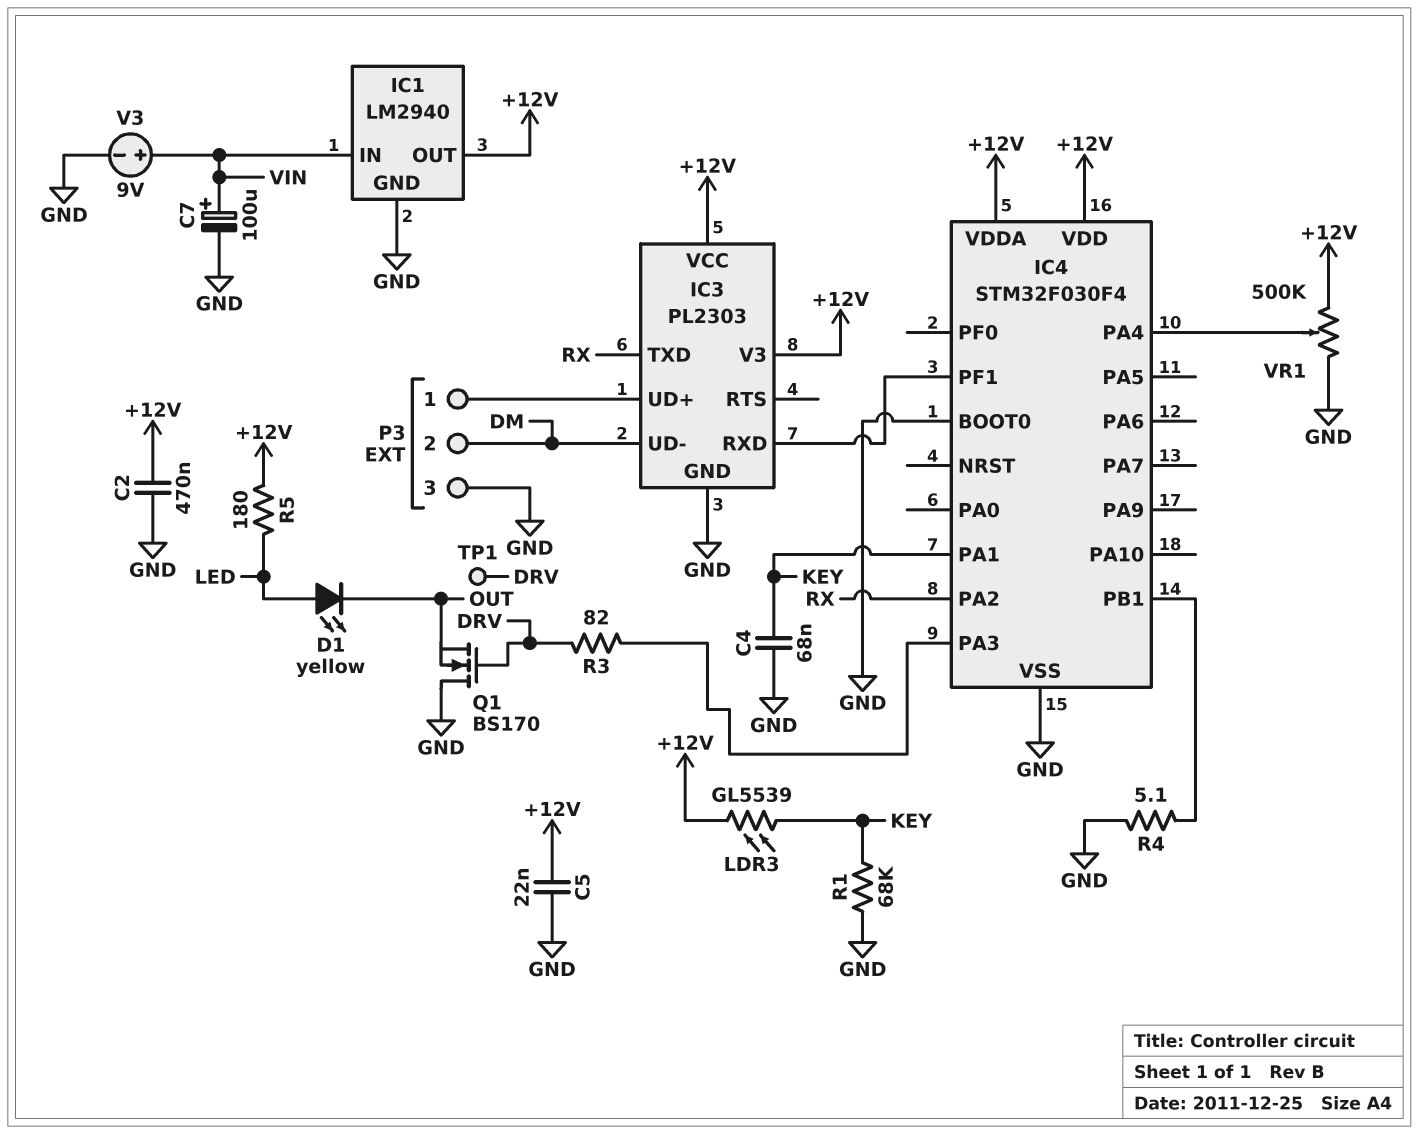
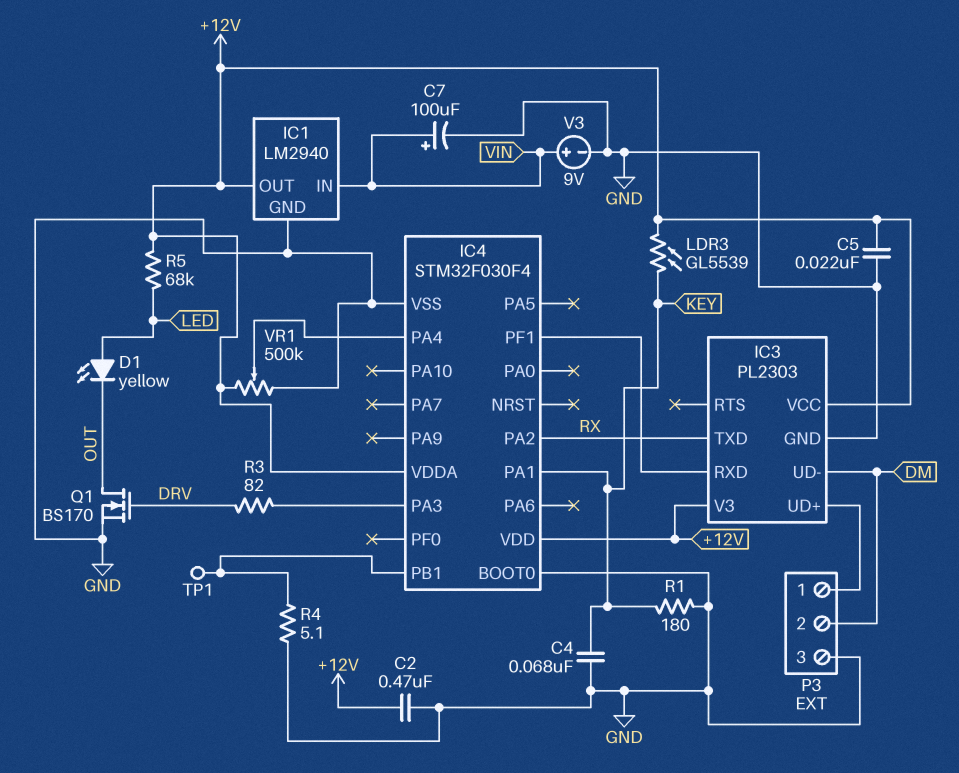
Q1: NMOS BS170 (G DRV, D GND, S OUT) -> NMOS BS170 (G DRV, D OUT, S GND)
R1: 68k (GND, KEY) -> 180 (GND, KEY)
R5: 180 (+12V, LED) -> 68k (+12V, LED)
TP1: test point (DRV) -> test point (IC4/PB1)

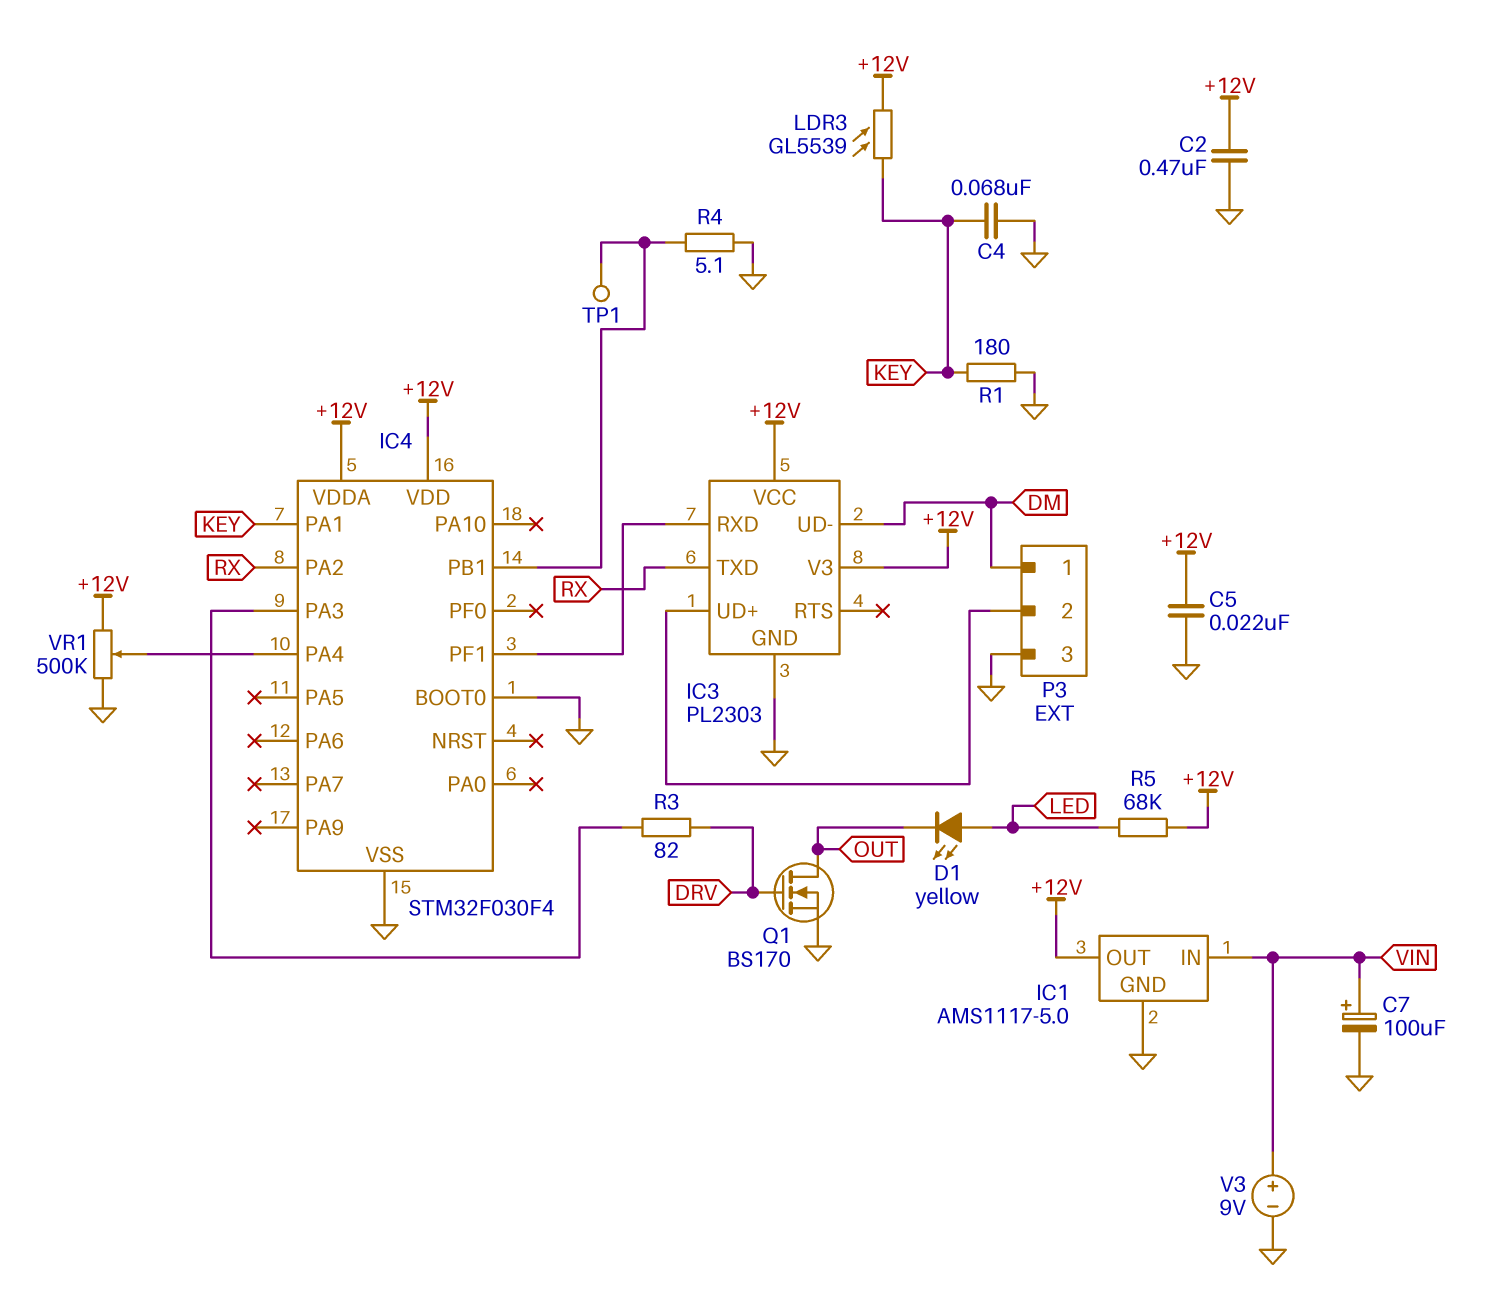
IC1: LM2940 -> AMS1117-5.0
P3 pin 1: IC3/UD+ -> DM
P3 pin 2: DM -> IC3/UD+

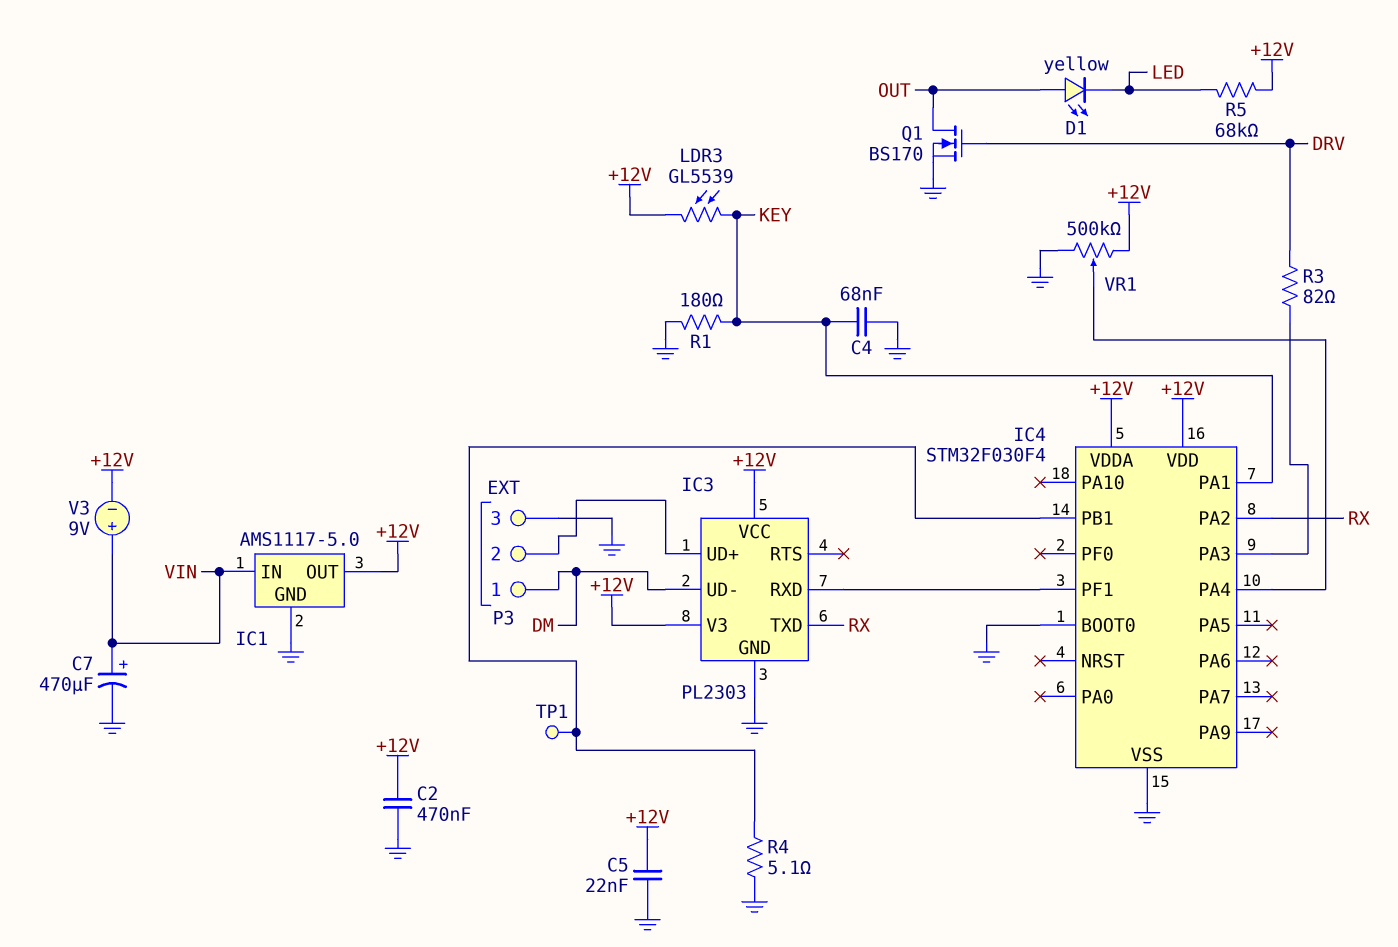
C7: 100uF (plus VIN, minus GND) -> 470uF (plus VIN, minus GND)
D1: LED yellow (A LED, K OUT) -> LED yellow (A OUT, K LED)
V3: 9V (plus VIN, minus GND) -> 9V (plus VIN, minus +12V)

